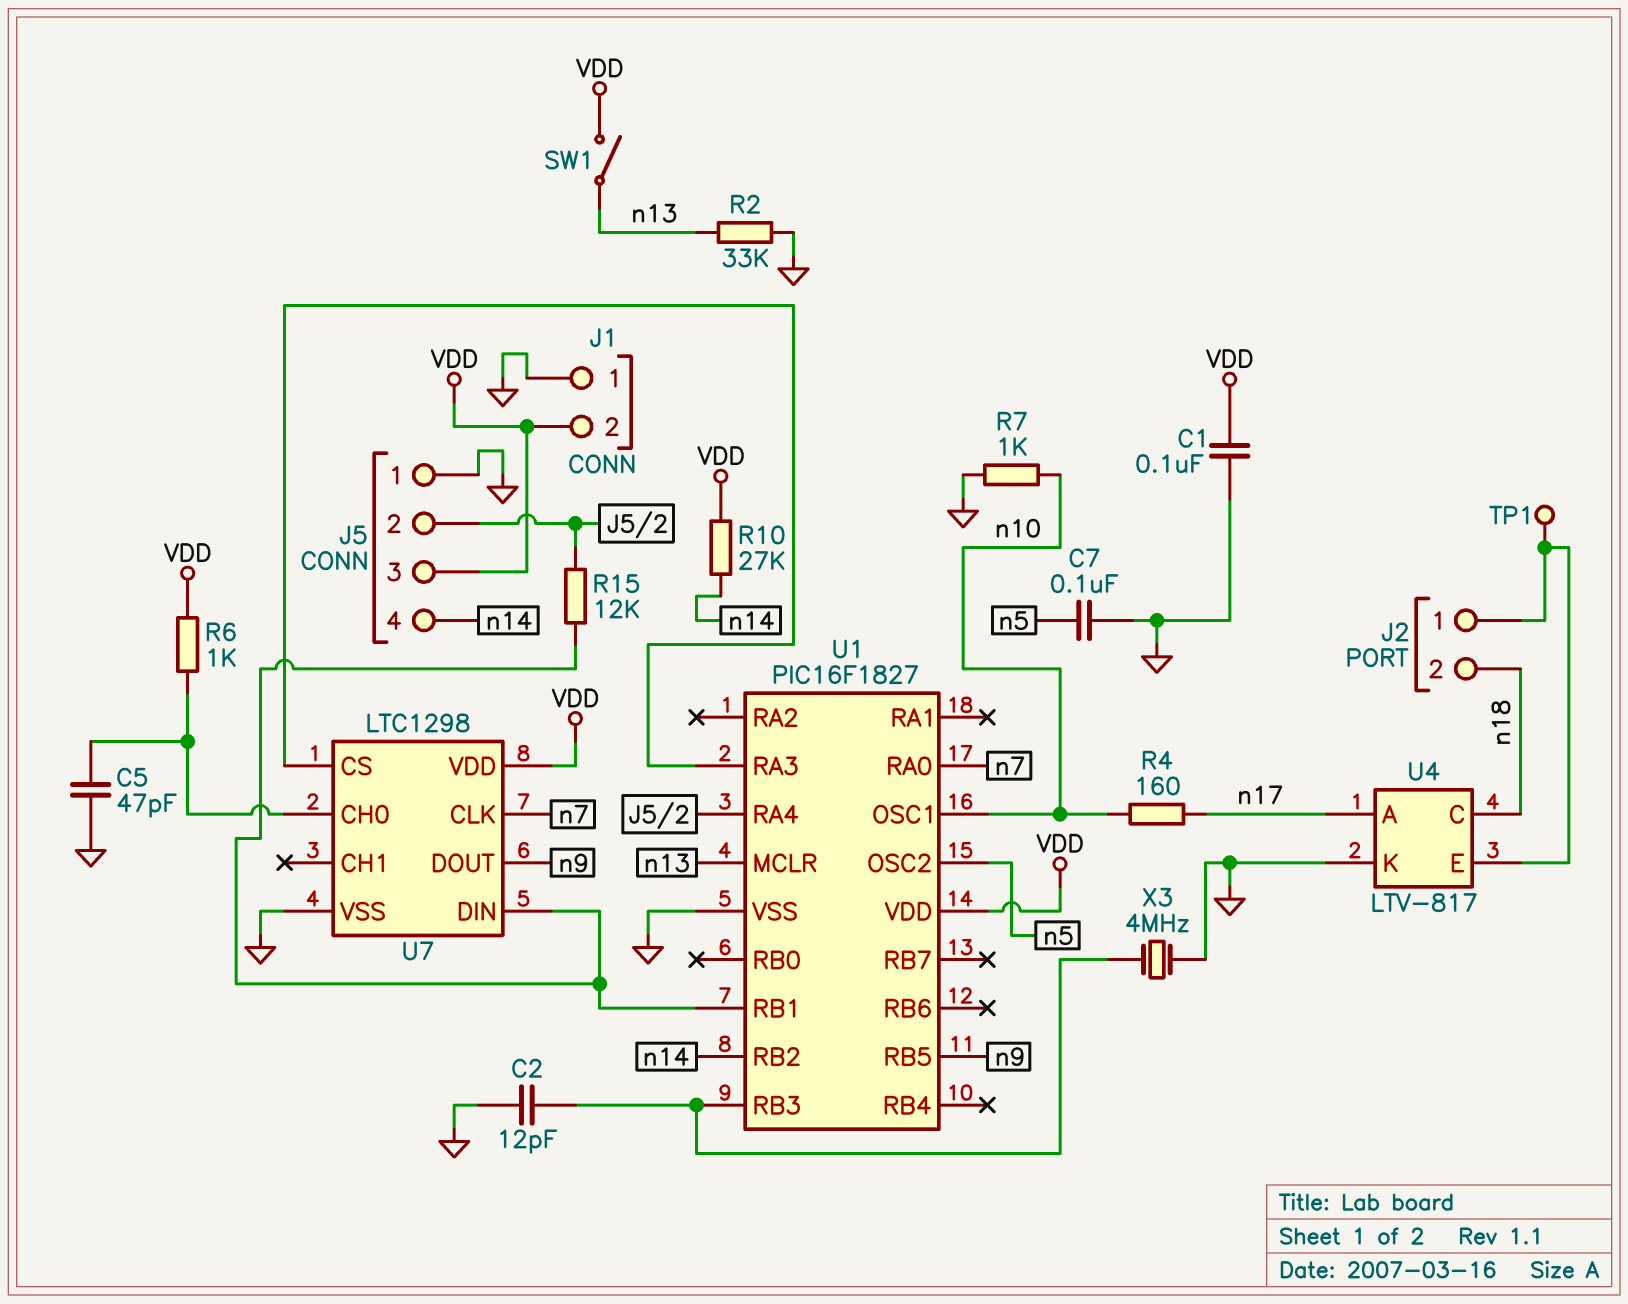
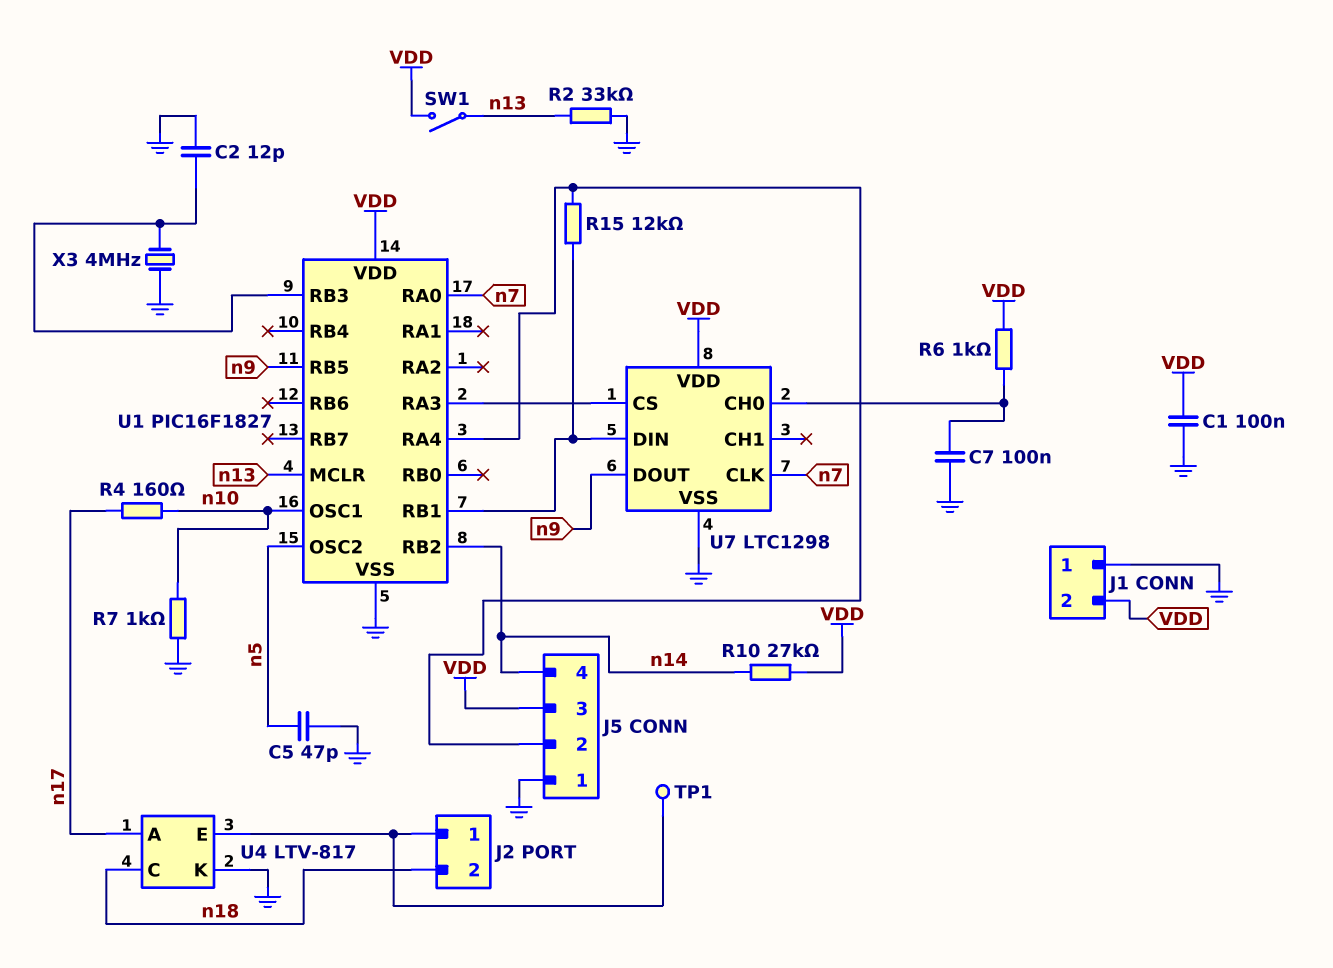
C5: 47pF (GND, U7/CH0) -> 47pF (GND, n5)
C7: 100nF (GND, n5) -> 100nF (GND, U7/CH0)

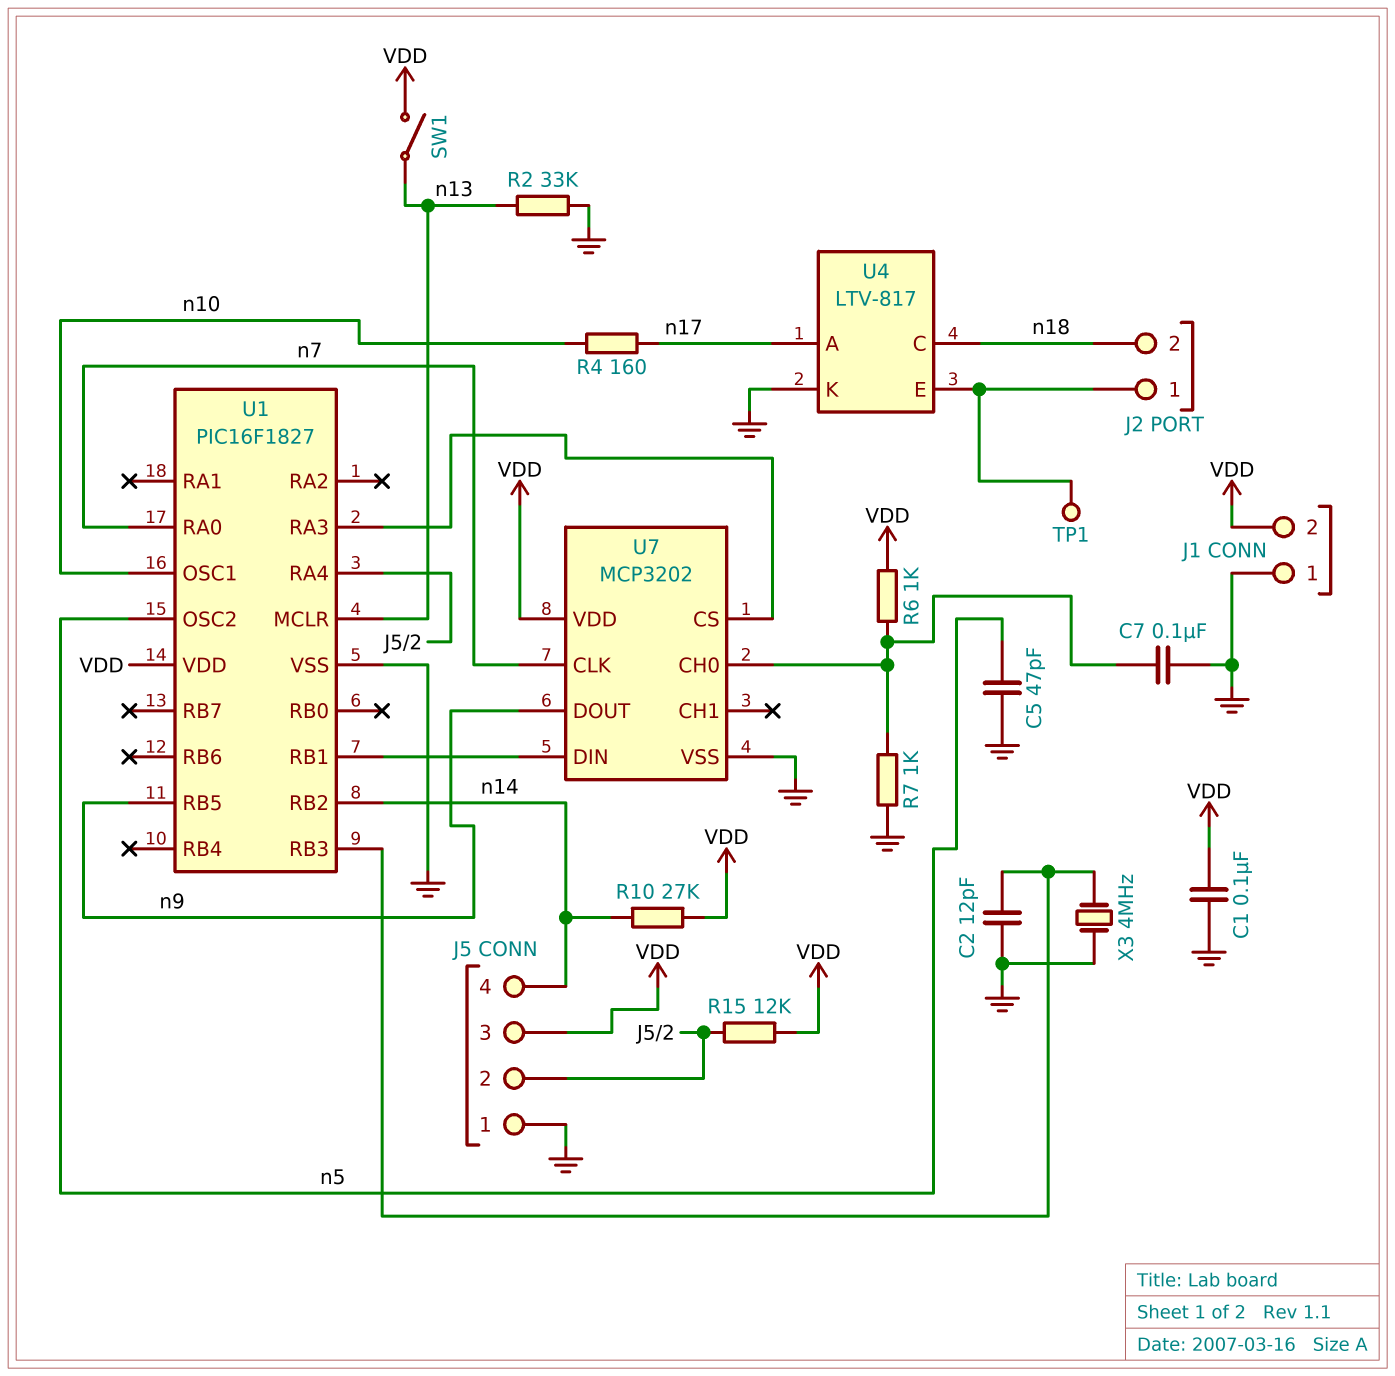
R7: 1k (GND, n10) -> 1k (GND, U7/CH0)
R15: 12k (J5/2, U1/RB1) -> 12k (J5/2, VDD)
U7: LTC1298 -> MCP3202

